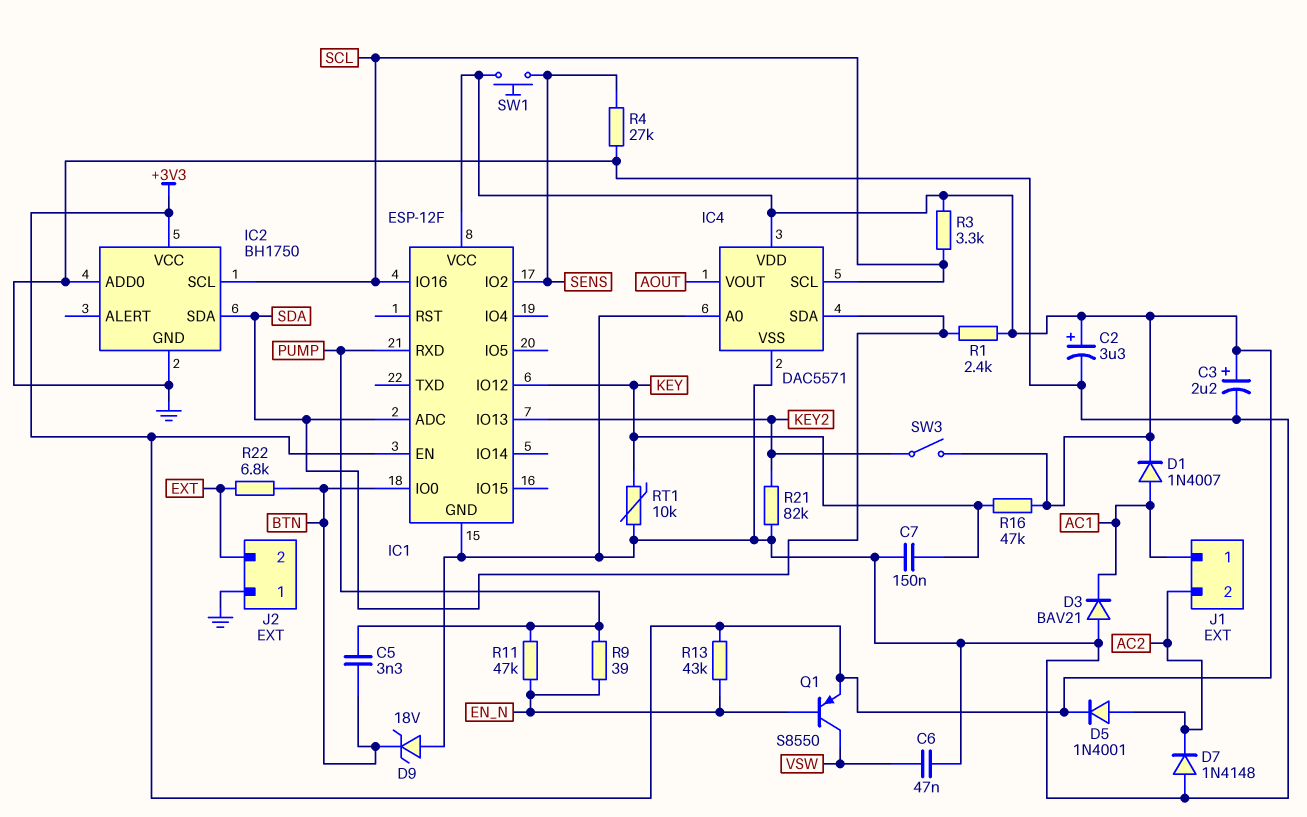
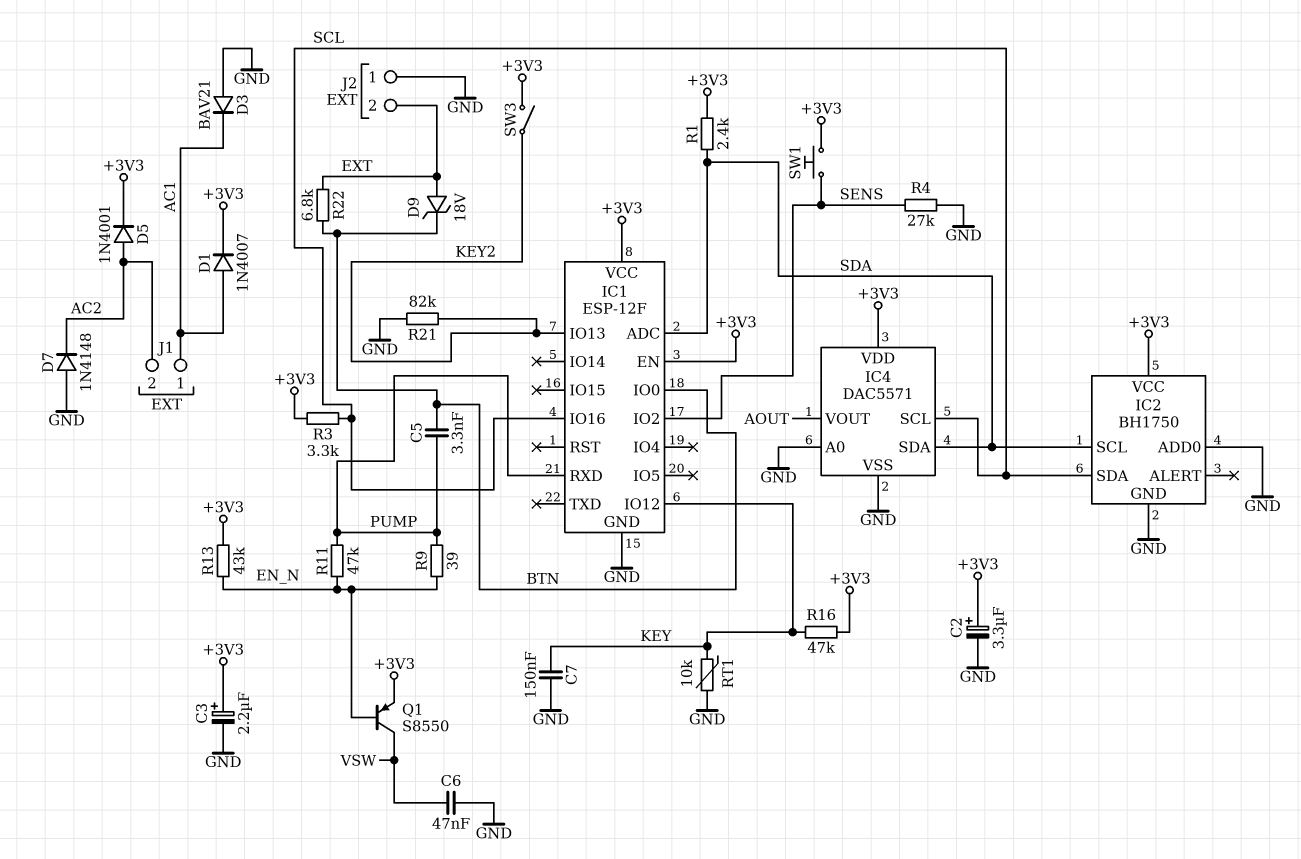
D9: zener 18V (A GND, K BTN) -> zener 18V (A EXT, K BTN)
IC2 pin SCL: SCL -> SDA
IC2 pin SDA: SDA -> SCL

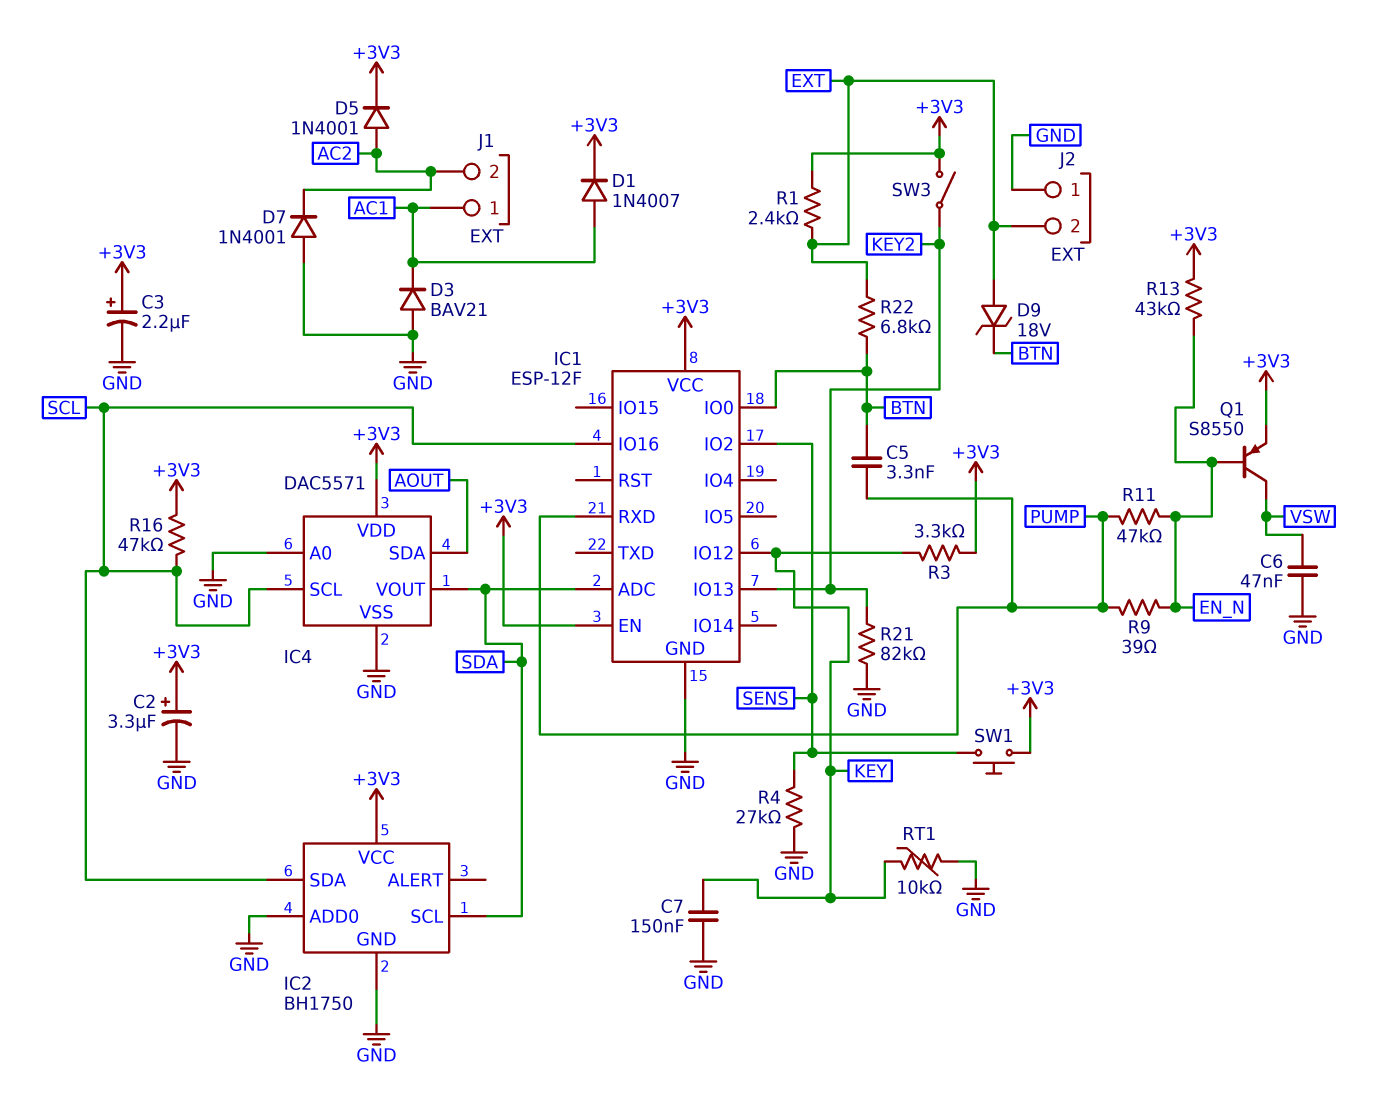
D7: diode 1N4148 (A GND, K AC2) -> diode 1N4001 (A GND, K AC2)
IC4 pin SDA: SDA -> AOUT
IC4 pin VOUT: AOUT -> SDA
R1: 2.4k (+3V3, SDA) -> 2.4k (+3V3, EXT)
R3: 3.3k (+3V3, SCL) -> 3.3k (+3V3, KEY)
R16: 47k (+3V3, KEY) -> 47k (+3V3, SCL)

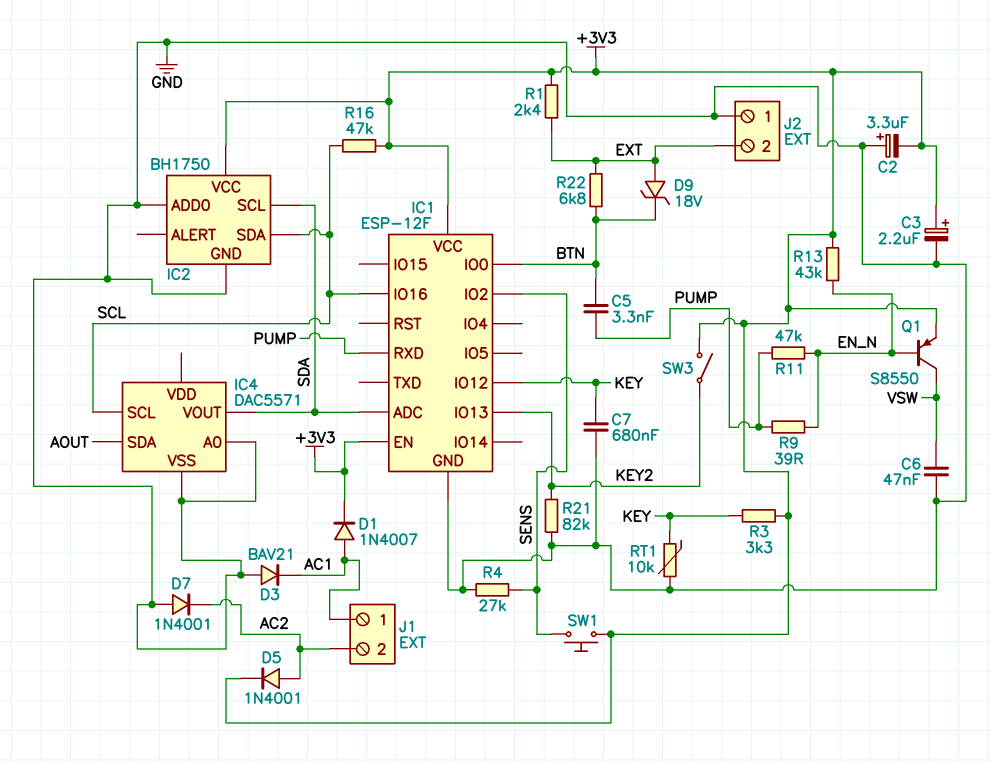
C2: 3.3uF (plus +3V3, minus GND) -> 3.3uF (plus GND, minus +3V3)
C7: 150nF (GND, KEY) -> 680nF (GND, KEY)
IC4 pin VDD: +3V3 -> none

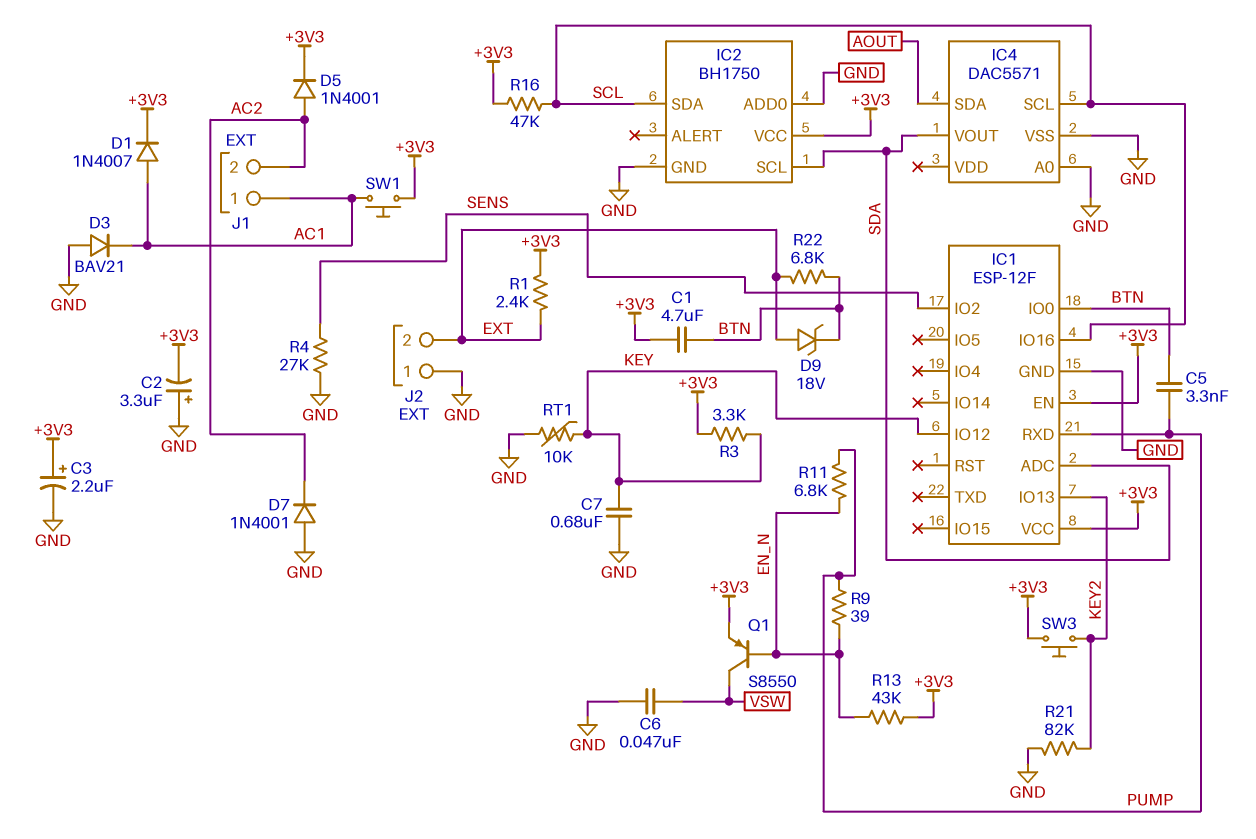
C1: none -> 4.7uF (+3V3, BTN)
R11: 47k (EN_N, PUMP) -> 6.8k (EN_N, PUMP)
SW1: button (+3V3, SENS) -> button (+3V3, AC1)
SW3: switch (+3V3, KEY2) -> button (+3V3, KEY2)

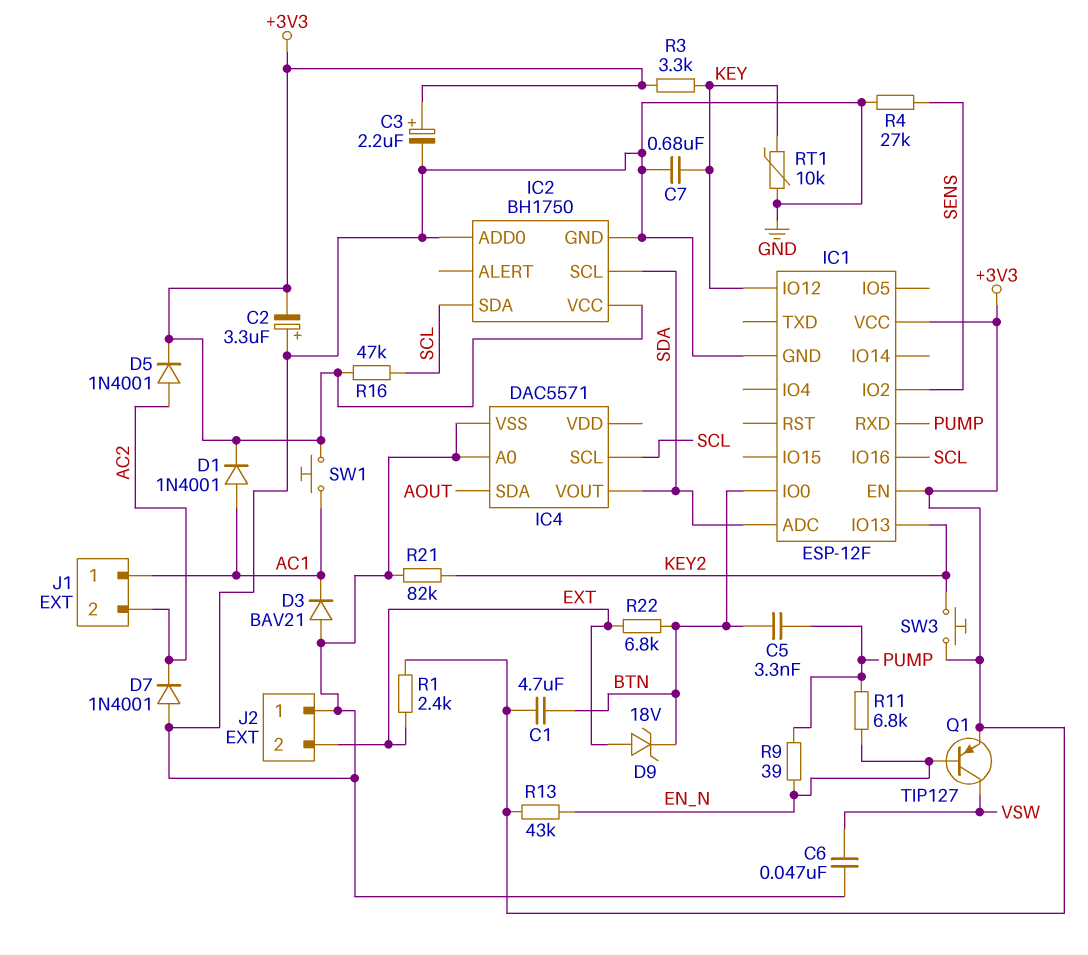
D1: diode 1N4007 (A AC1, K +3V3) -> diode 1N4001 (A AC1, K +3V3)
Q1: PNP S8550 (B EN_N, C VSW, E +3V3) -> PNP TIP127 (B EN_N, C VSW, E +3V3)

